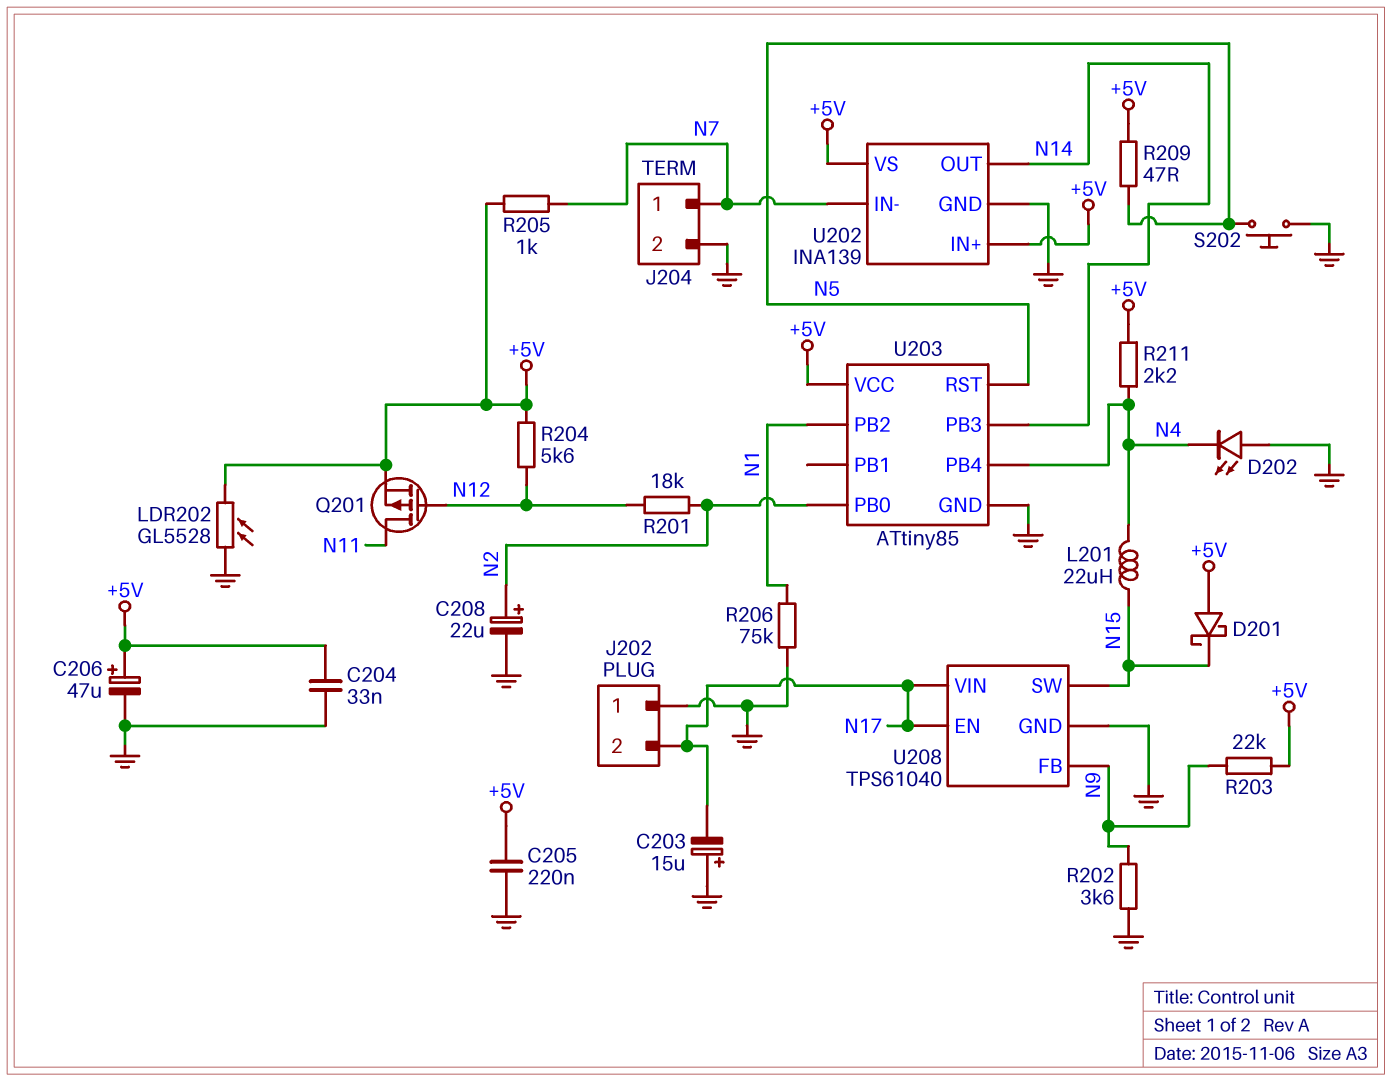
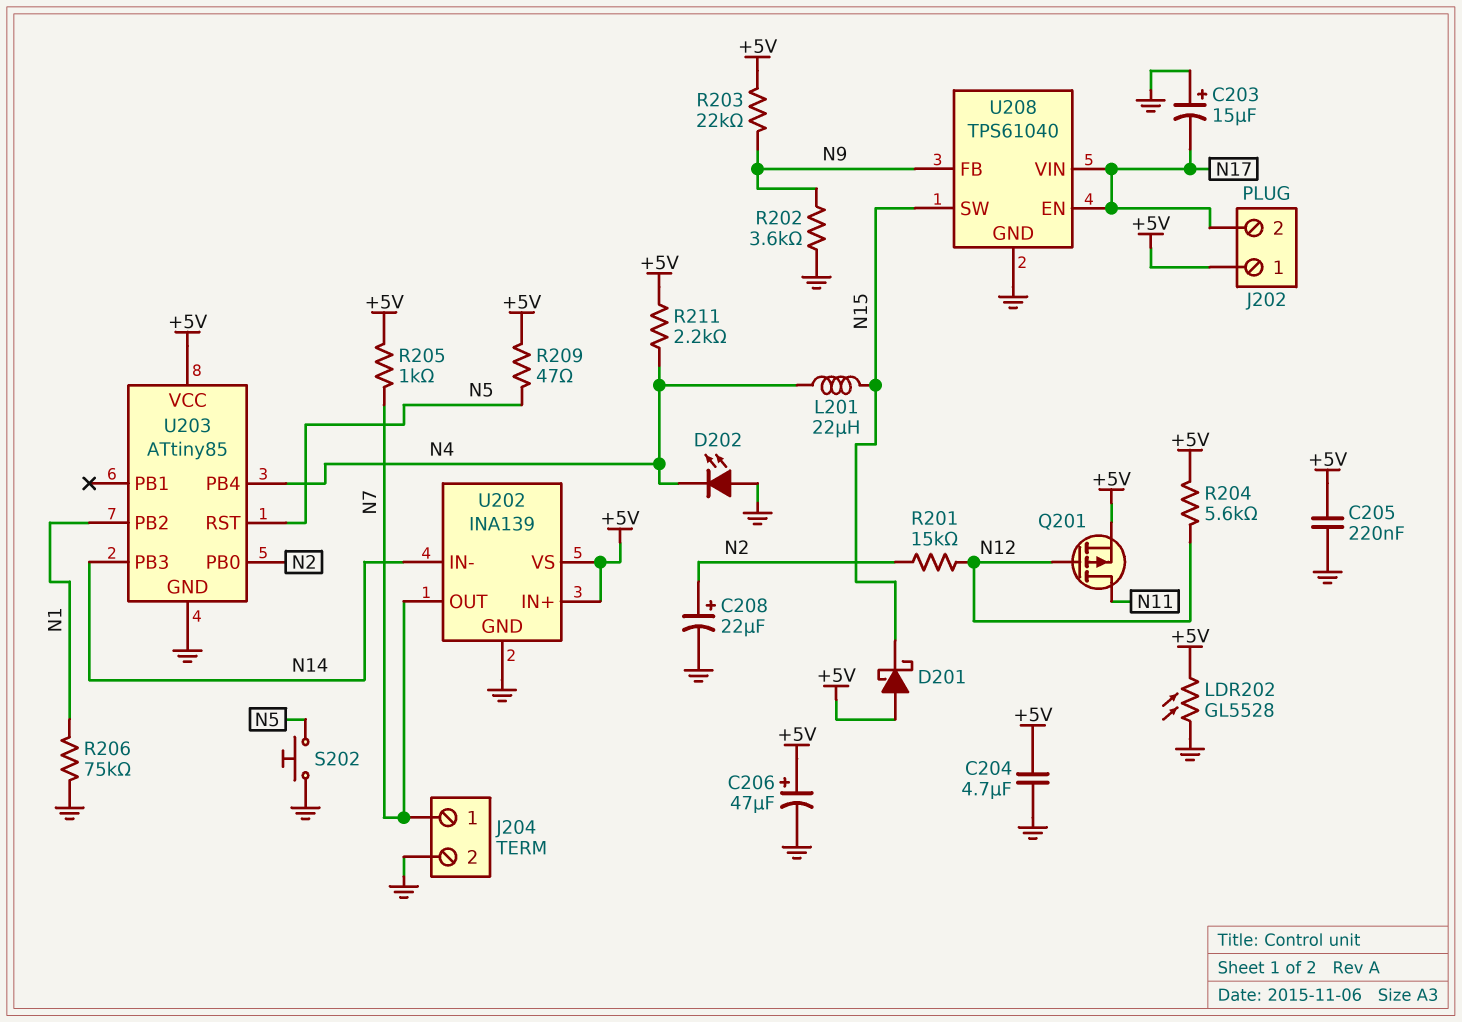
C204: 33nF (+5V, GND) -> 4.7uF (+5V, GND)
J202 pin 1: GND -> +5V
R201: 18k (N2, N12) -> 15k (N2, N12)
U202 pin IN-: N7 -> N14
U202 pin OUT: N14 -> N7

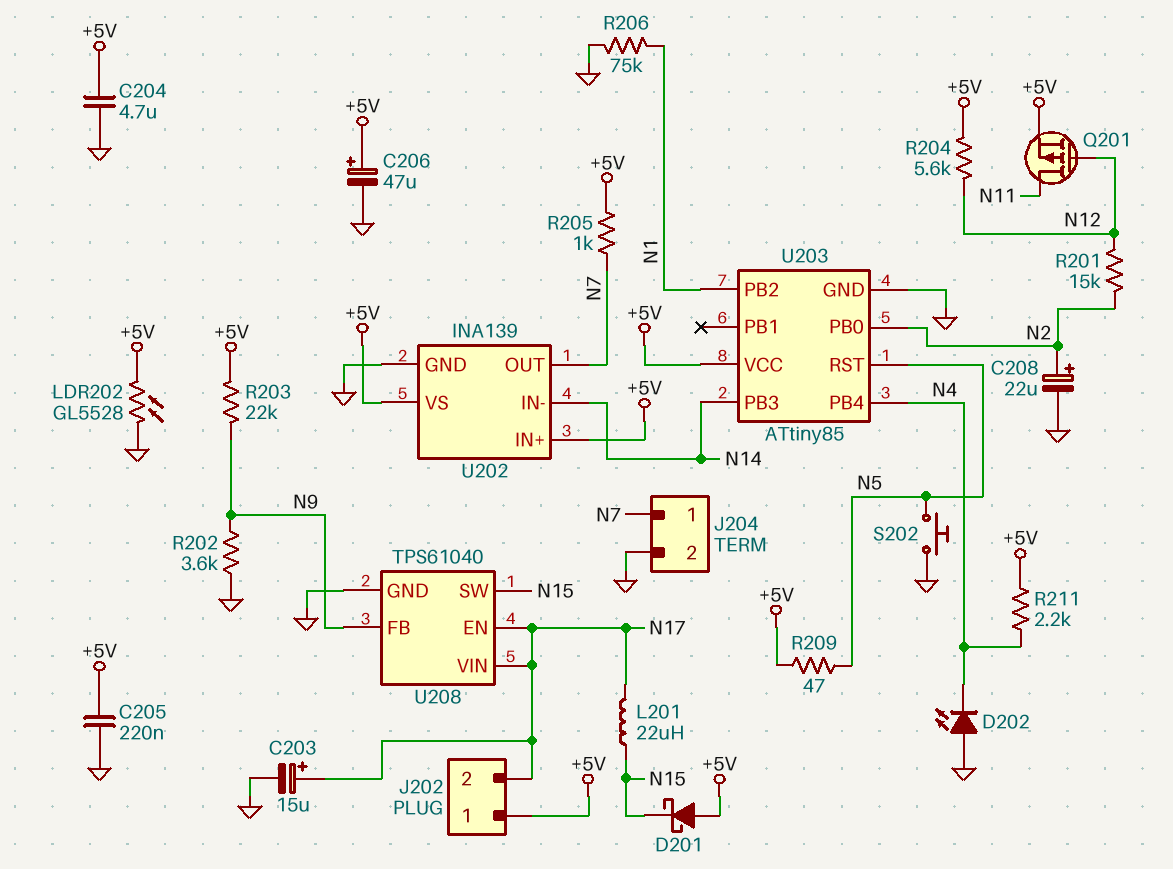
C203: 15uF (plus GND, minus N17) -> 15uF (plus N17, minus GND)
L201: 22uH (N4, N15) -> 22uH (N15, N17)

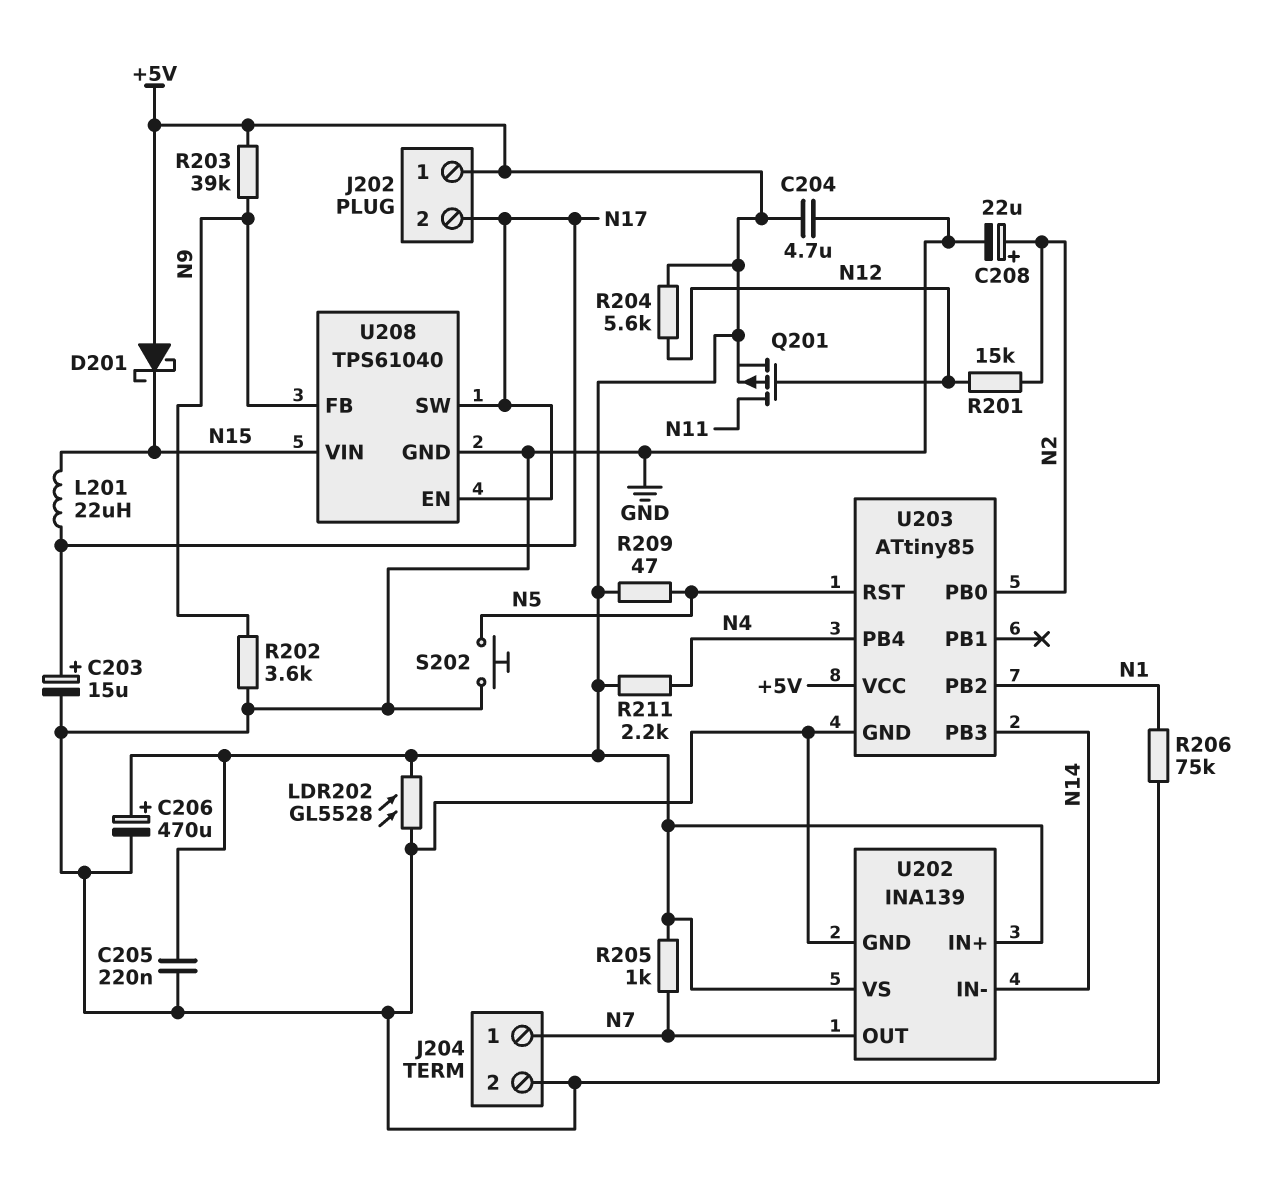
C206: 47uF (plus +5V, minus GND) -> 470uF (plus +5V, minus GND)
D202: LED (A GND, K N4) -> none
R203: 22k (+5V, N9) -> 39k (+5V, N9)
U208 pin SW: N15 -> N17
U208 pin VIN: N17 -> N15

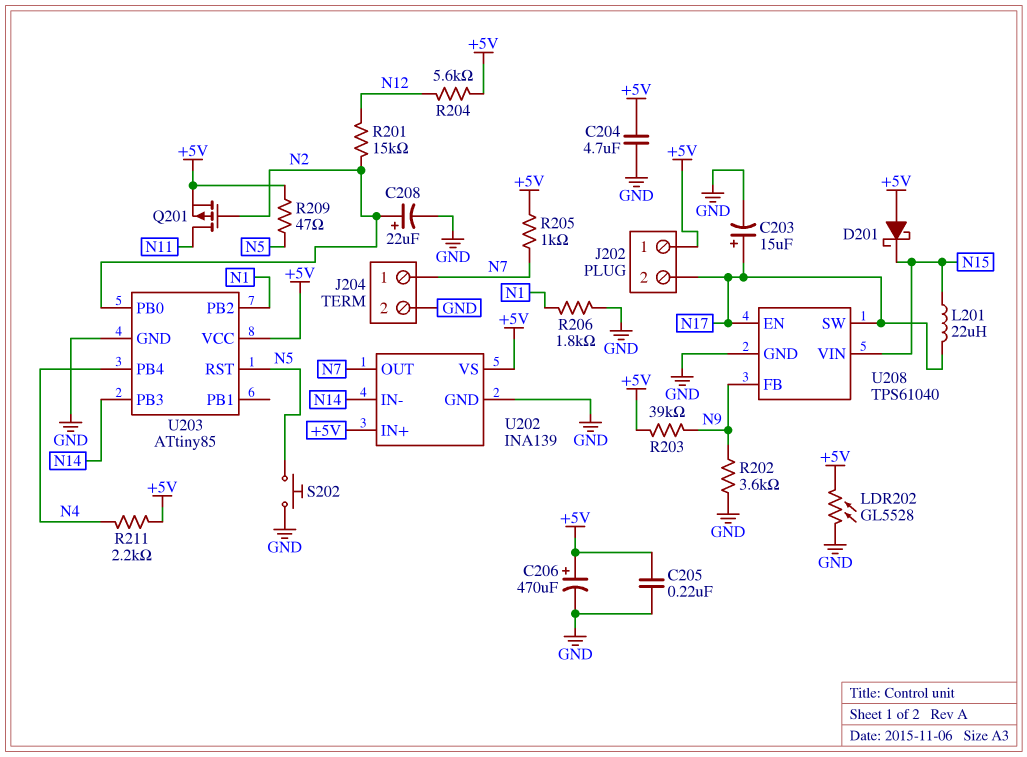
Q201: PMOS (G N12, D N11, S +5V) -> PMOS (G N2, D N11, S +5V)
R206: 75k (GND, N1) -> 1.8k (GND, N1)

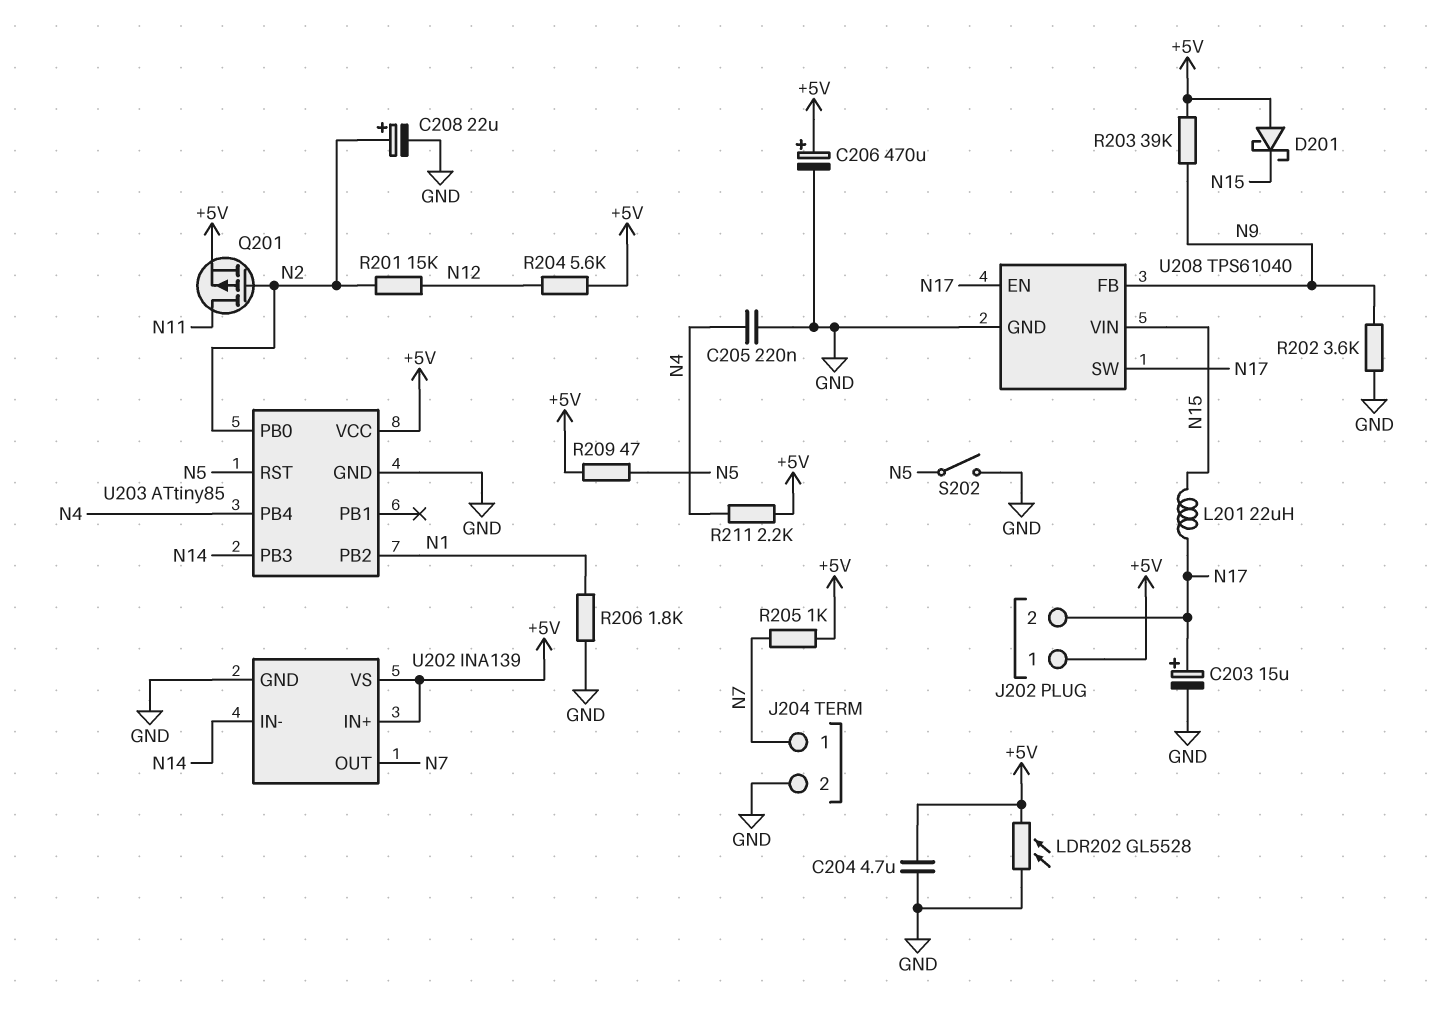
C205: 220nF (+5V, GND) -> 220nF (GND, N4)
S202: button (GND, N5) -> switch (GND, N5)

